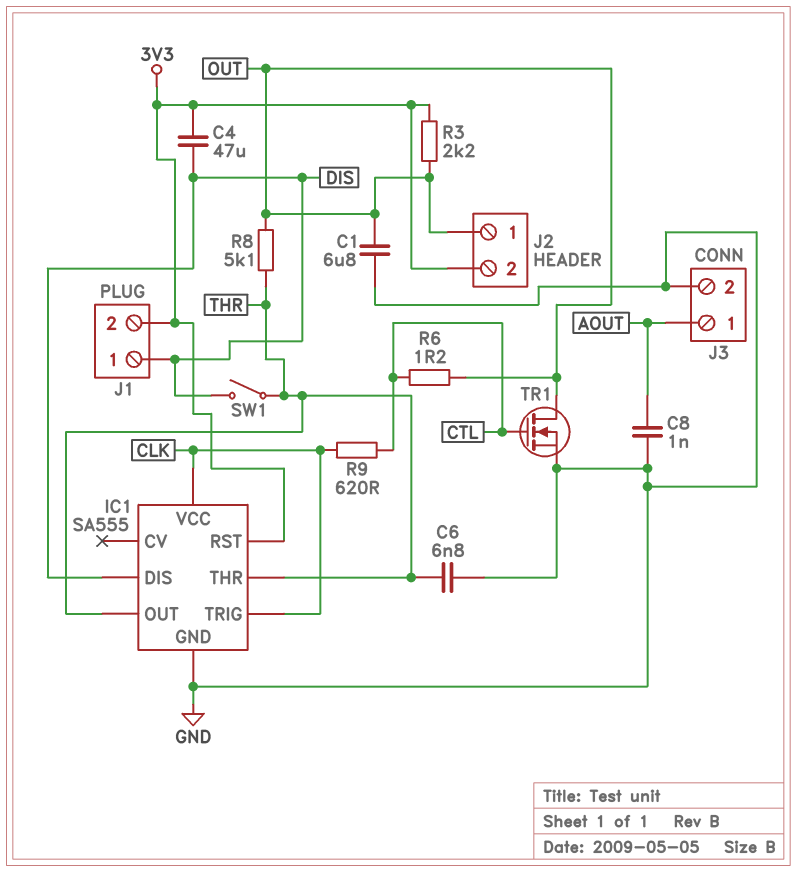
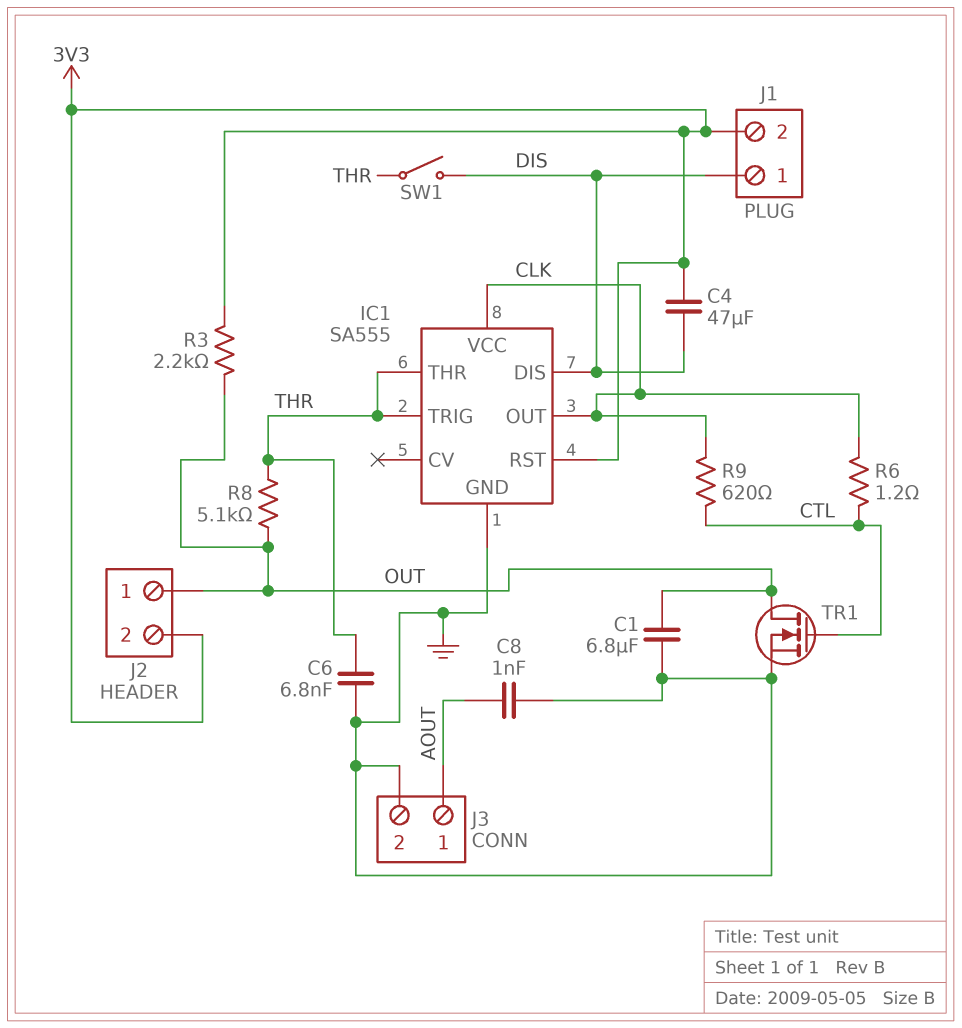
IC1 pin OUT: THR -> CLK
IC1 pin TRIG: CLK -> THR
R6: 1.2 (CTL, OUT) -> 1.2 (CLK, CTL)

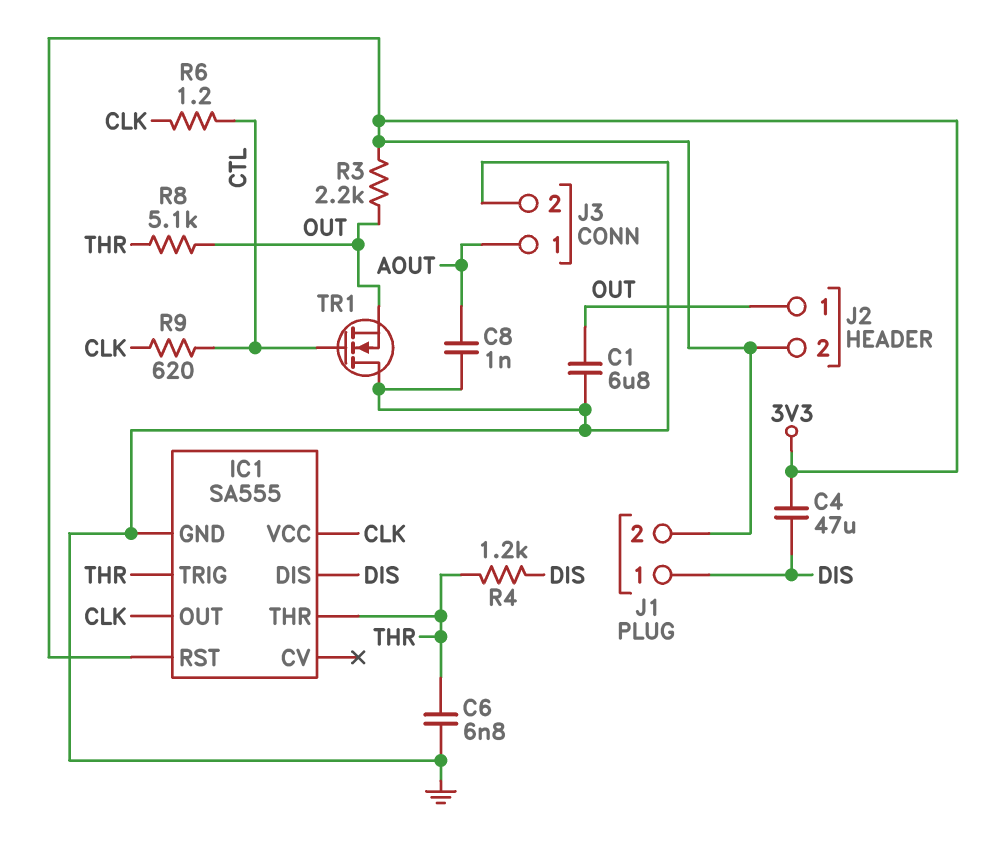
R4: none -> 1.2k (DIS, THR)
SW1: switch (DIS, THR) -> none
TR1: NMOS (G CTL, D OUT, S GND) -> NMOS (G CTL, D GND, S OUT)

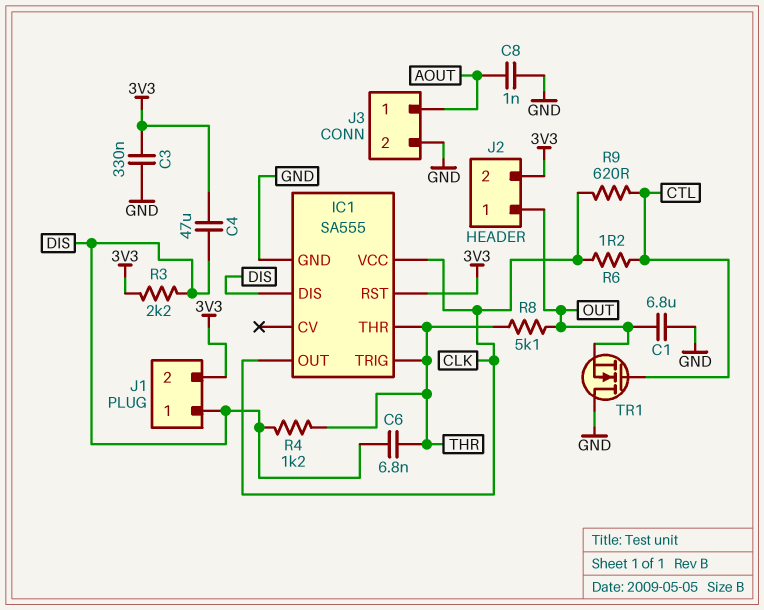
C3: none -> 330nF (3V3, GND)
C6: 6.8nF (GND, THR) -> 6.8nF (DIS, THR)
R3: 2.2k (3V3, OUT) -> 2.2k (3V3, DIS)

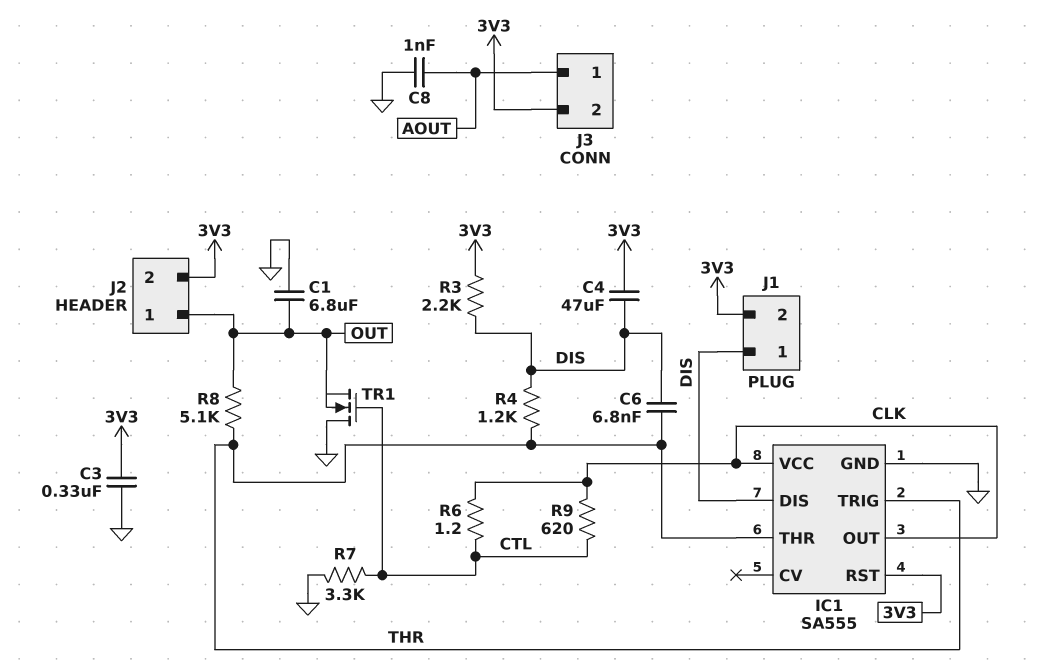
J3 pin 2: GND -> 3V3
R7: none -> 3.3k (CTL, GND)

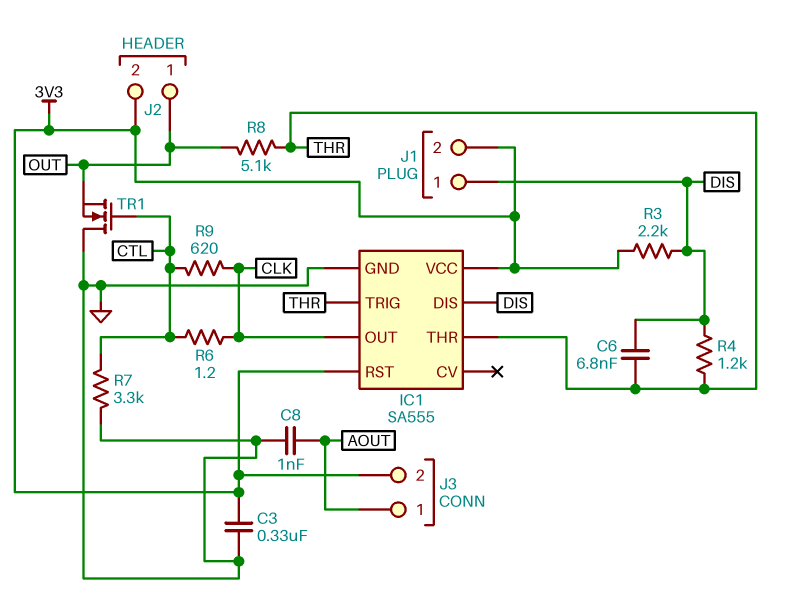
C1: 6.8uF (GND, OUT) -> none
C4: 47uF (3V3, DIS) -> none
IC1 pin VCC: CLK -> 3V3

